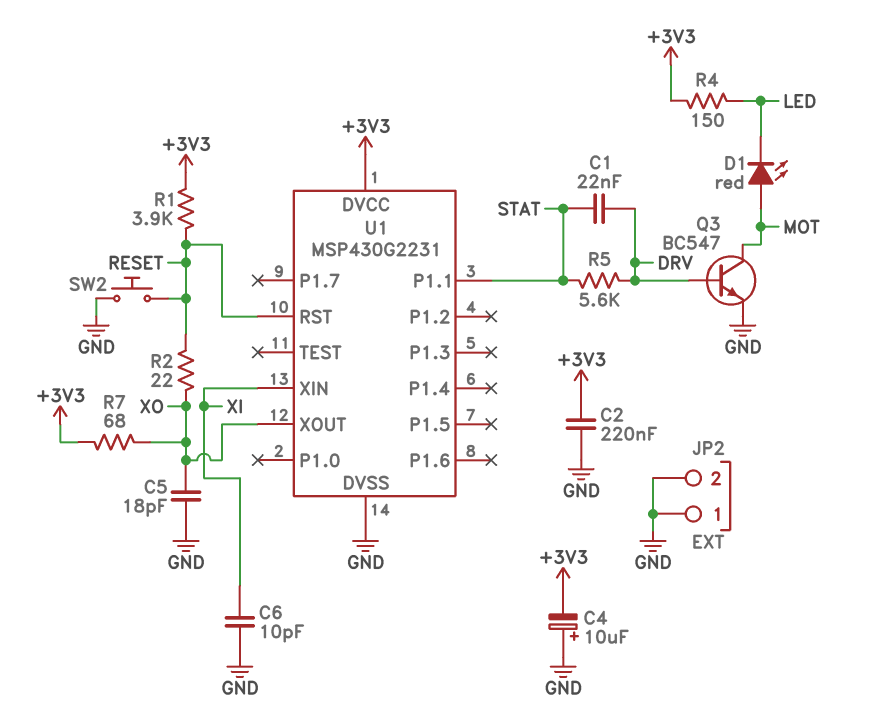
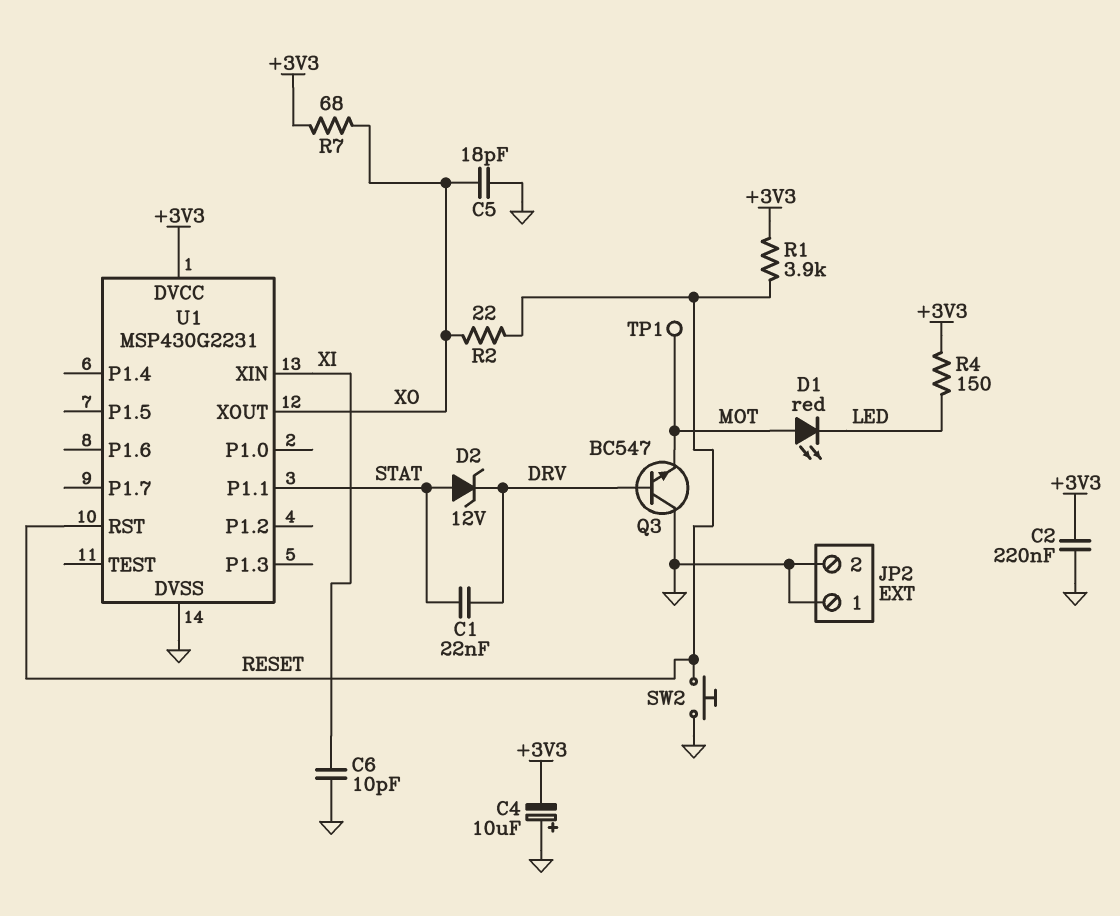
D2: none -> zener 12V (A STAT, K DRV)
Q3: NPN BC547 (B DRV, C MOT, E GND) -> NPN BC547 (B DRV, C GND, E MOT)
R5: 5.6k (DRV, STAT) -> none
TP1: none -> test point (MOT)

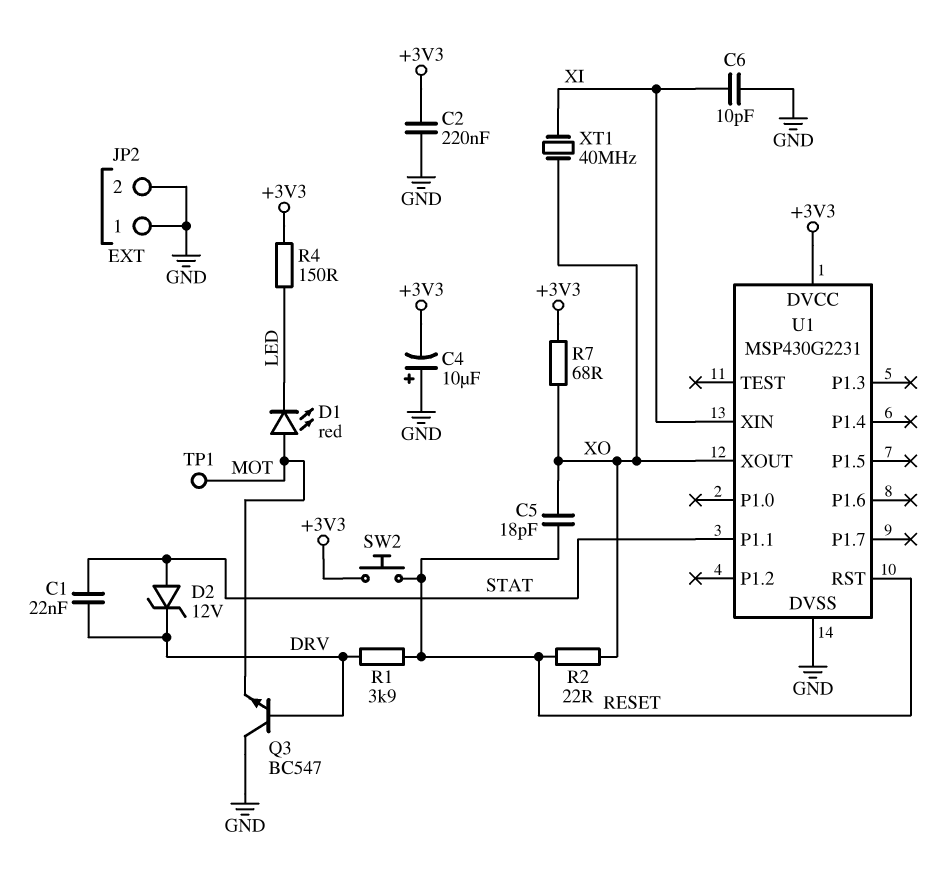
C5: 18pF (GND, XO) -> 18pF (RESET, XO)
R1: 3.9k (+3V3, RESET) -> 3.9k (DRV, RESET)
SW2: button (GND, RESET) -> button (+3V3, RESET)
XT1: none -> 40MHz (XI, XO)

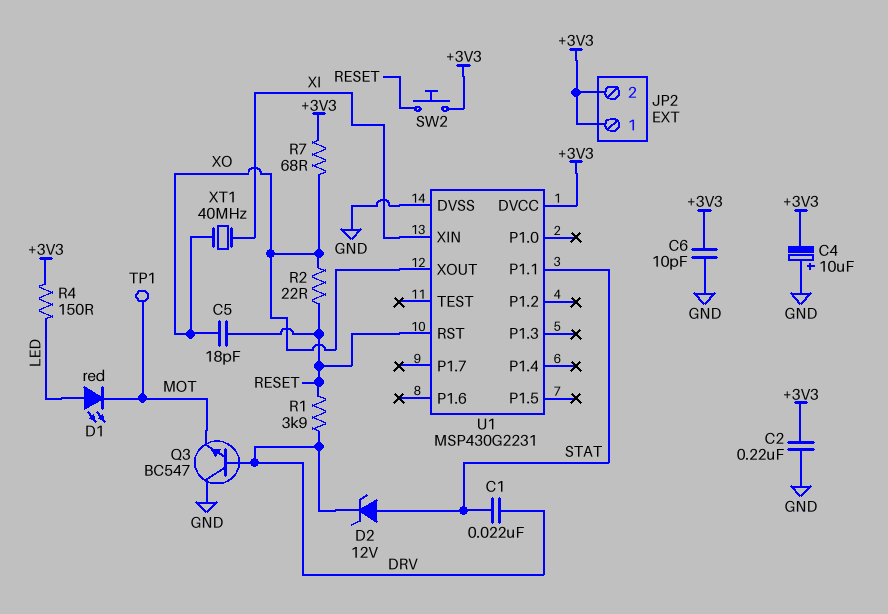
C6: 10pF (GND, XI) -> 10pF (+3V3, GND)
D1: LED red (A MOT, K LED) -> LED red (A LED, K MOT)
JP2 pin 1: GND -> +3V3
JP2 pin 2: GND -> +3V3

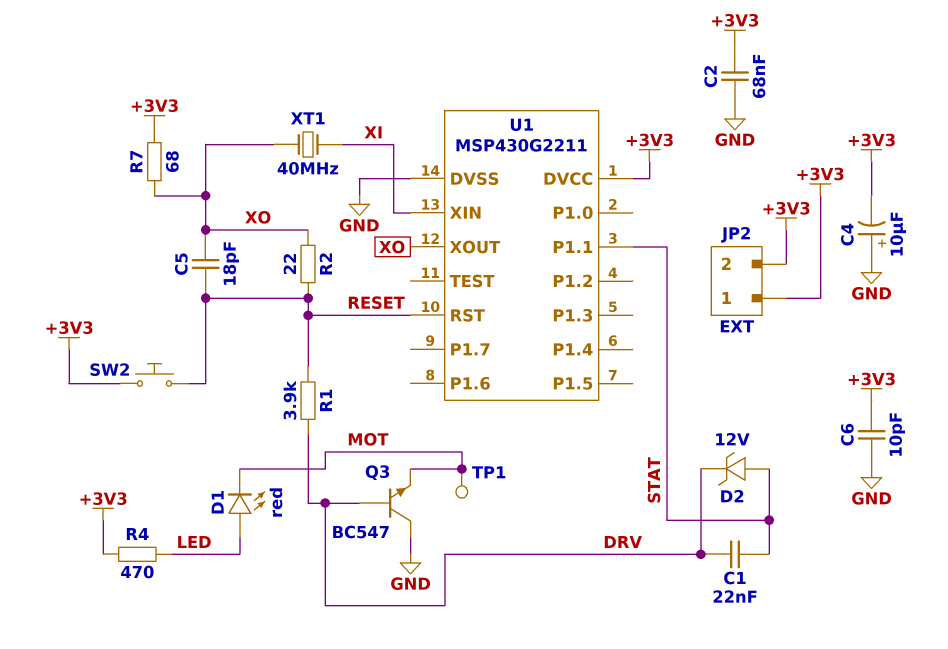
C2: 220nF (+3V3, GND) -> 68nF (+3V3, GND)
R4: 150 (+3V3, LED) -> 470 (+3V3, LED)
U1: MSP430G2231 -> MSP430G2211

